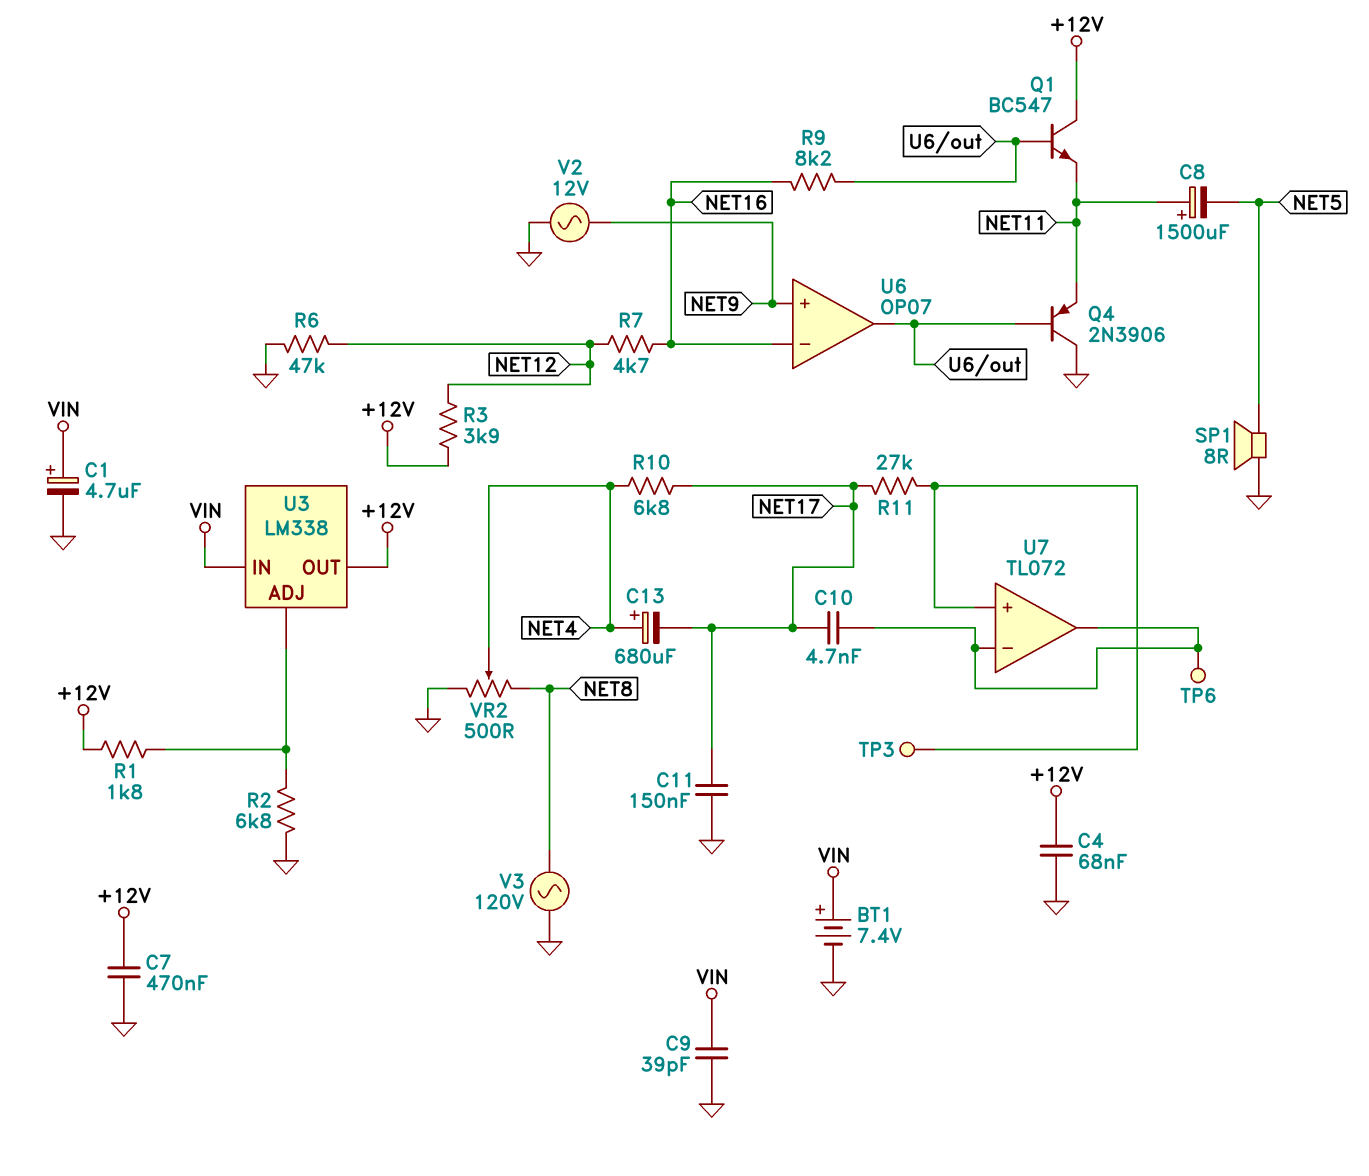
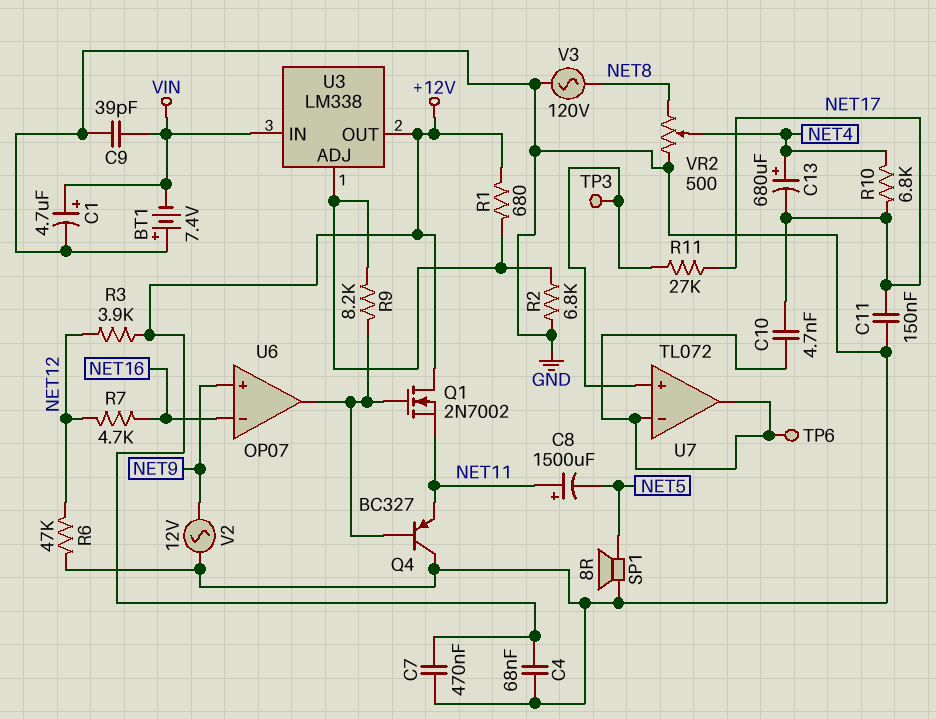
BT1: 7.4V (plus VIN, minus GND) -> 7.4V (plus GND, minus VIN)
Q1: NPN BC547 (B U6/out, C +12V, E NET11) -> NMOS 2N7002 (G U6/out, D +12V, S NET11)
Q4: PNP 2N3906 (B U6/out, C GND, E NET11) -> PNP BC327 (B U6/out, C GND, E NET11)
R1: 1.8k (+12V, U3/ADJ) -> 680 (+12V, U3/ADJ)
R9: 8.2k (NET16, U6/out) -> 8.2k (U3/ADJ, U6/out)

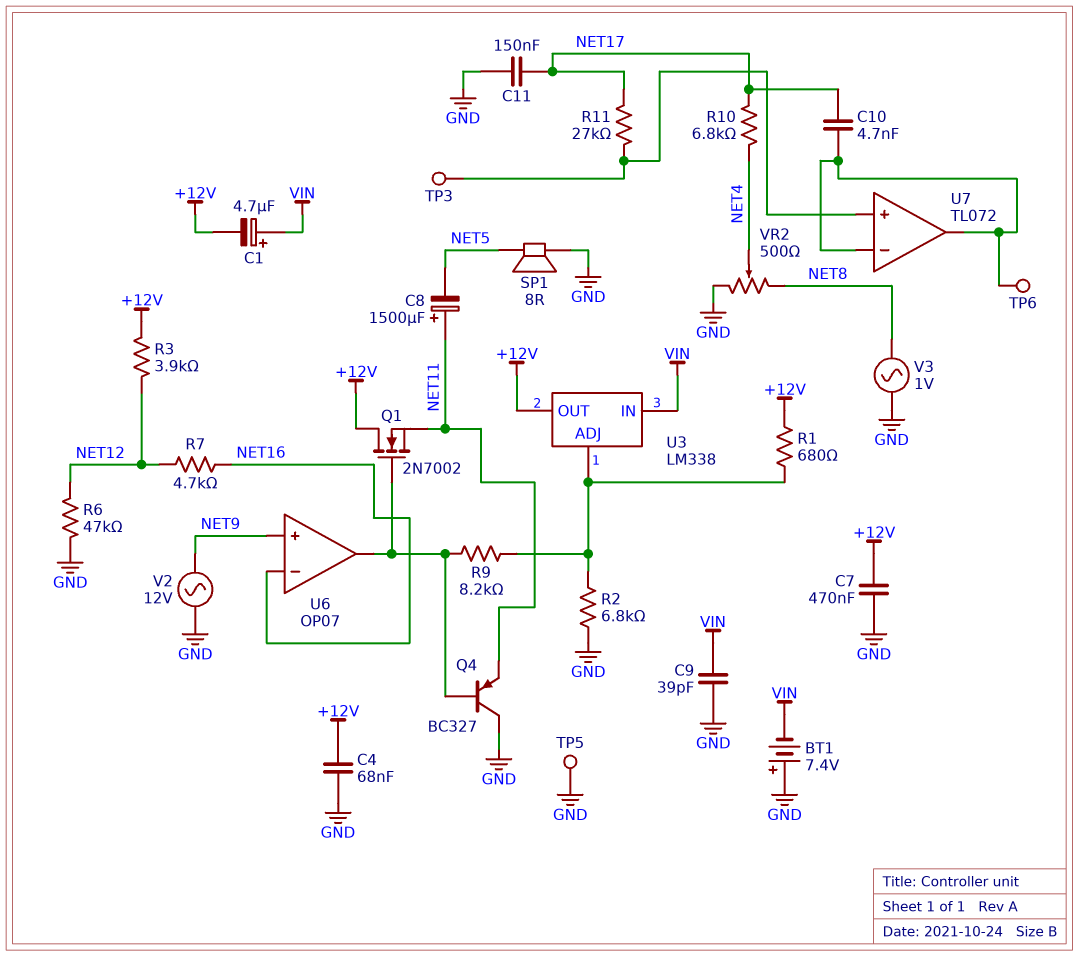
C1: 4.7uF (plus VIN, minus GND) -> 4.7uF (plus VIN, minus +12V)
C13: 680uF (plus NET4, minus NET17) -> none
TP5: none -> test point (GND)
V3: AC 120V (GND, NET8) -> AC 1V (GND, NET8)

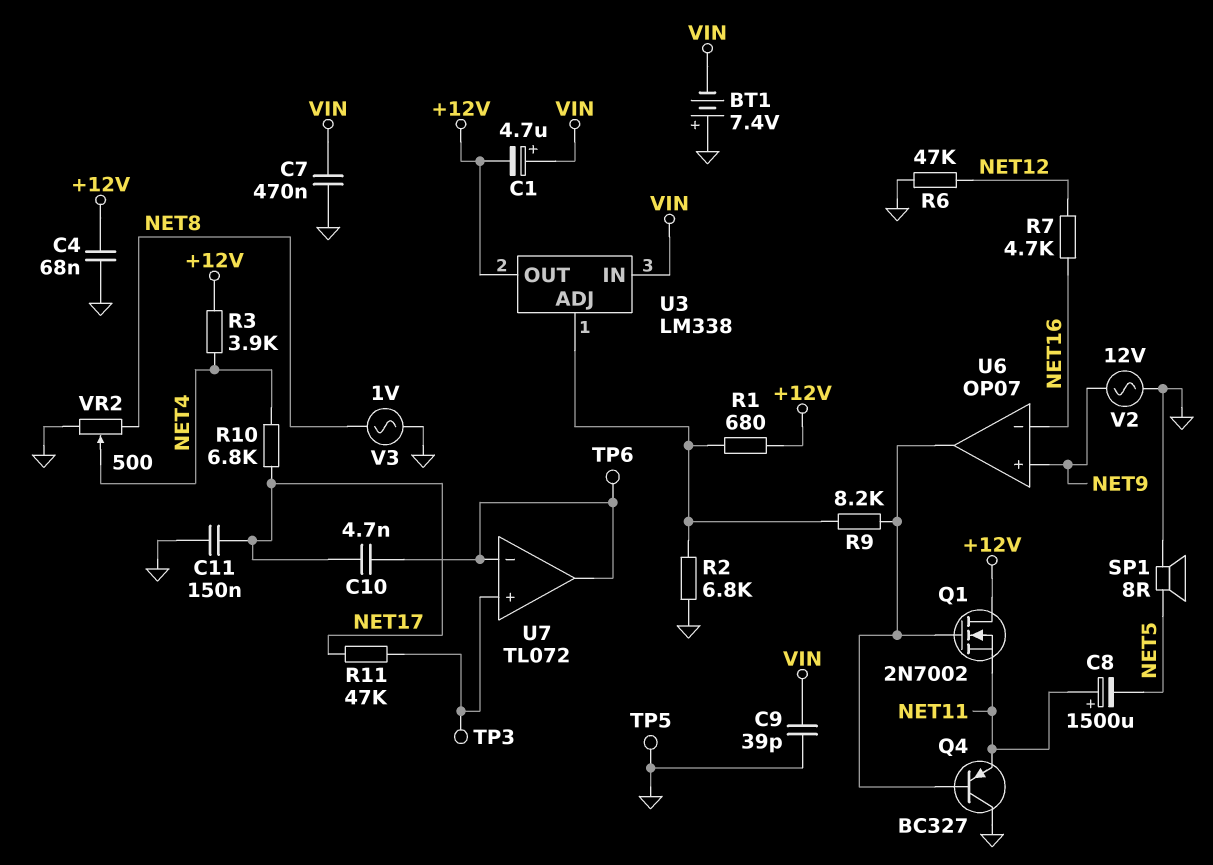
C7: 470nF (+12V, GND) -> 470nF (GND, VIN)
R3: 3.9k (+12V, NET12) -> 3.9k (+12V, NET4)
R11: 27k (NET17, U7/in+) -> 47k (NET17, U7/in+)

